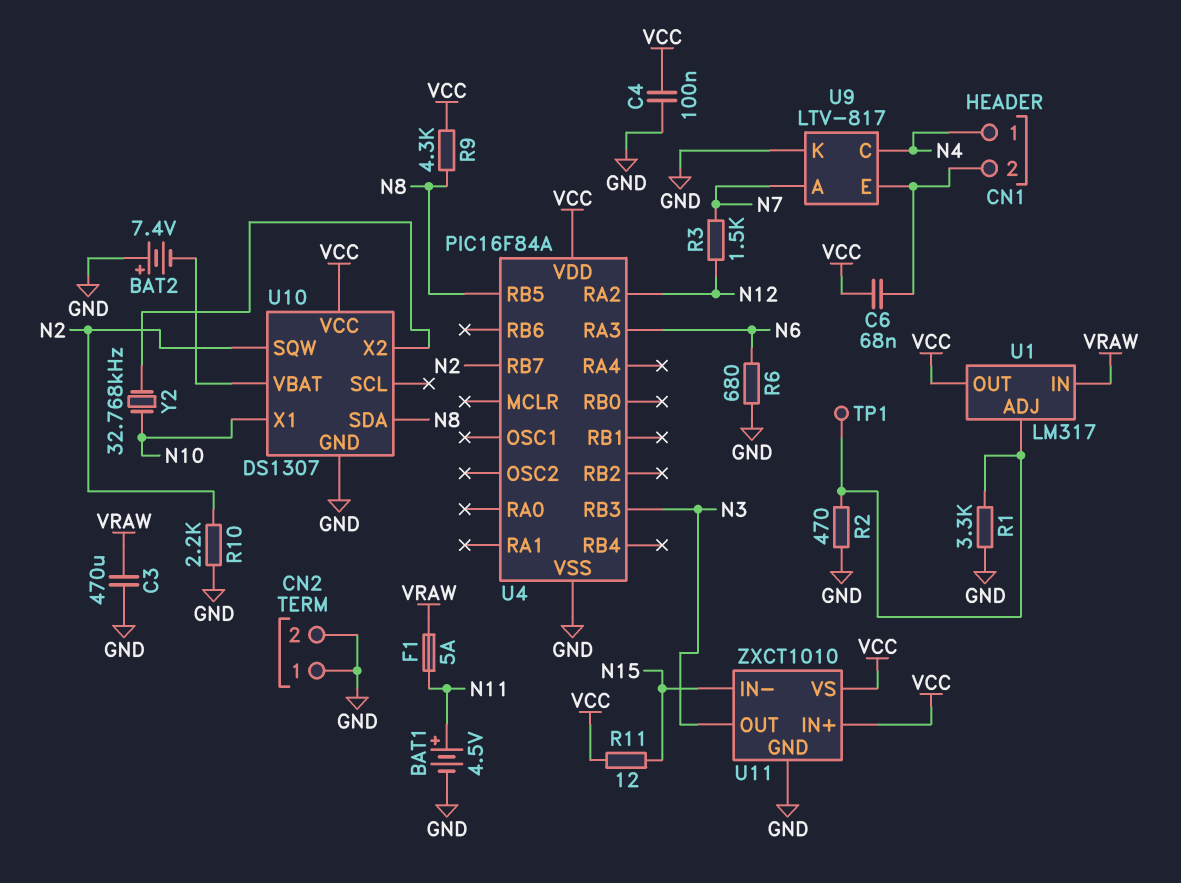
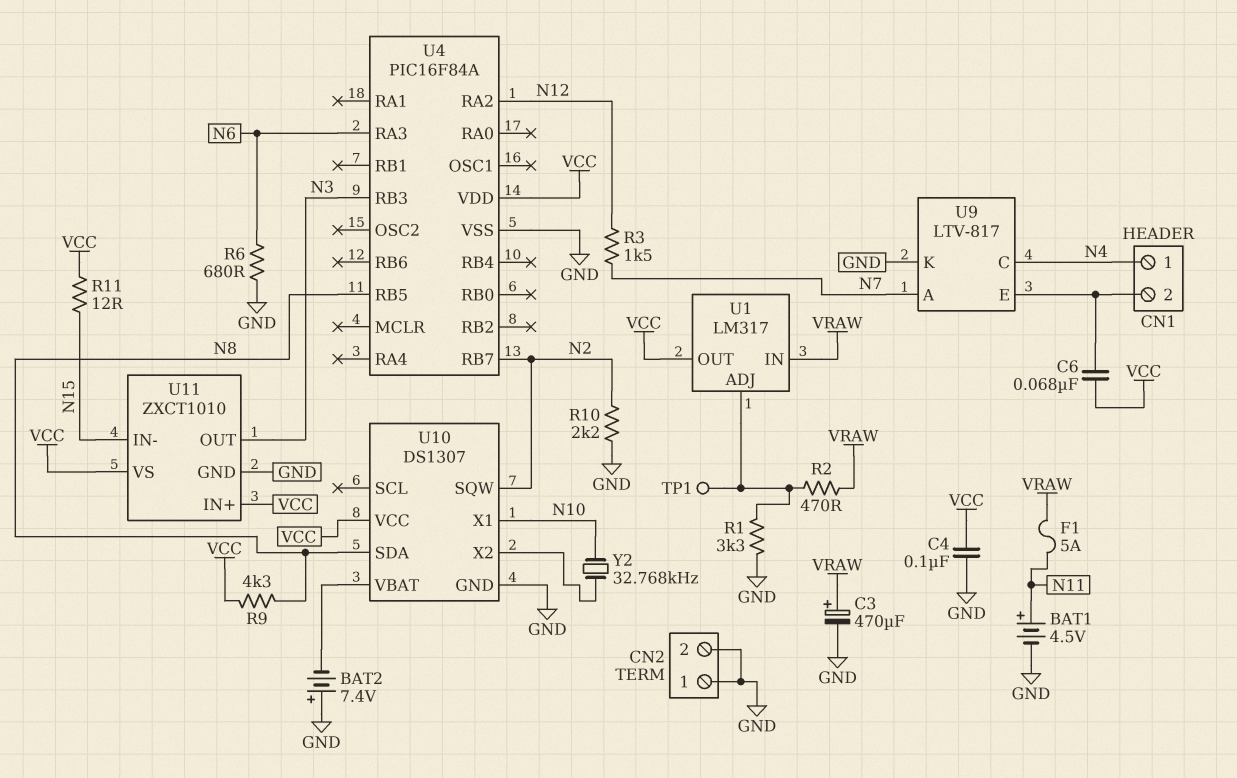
C3: 470uF (GND, VRAW) -> 470uF (plus VRAW, minus GND)
R2: 470 (GND, U1/ADJ) -> 470 (U1/ADJ, VRAW)

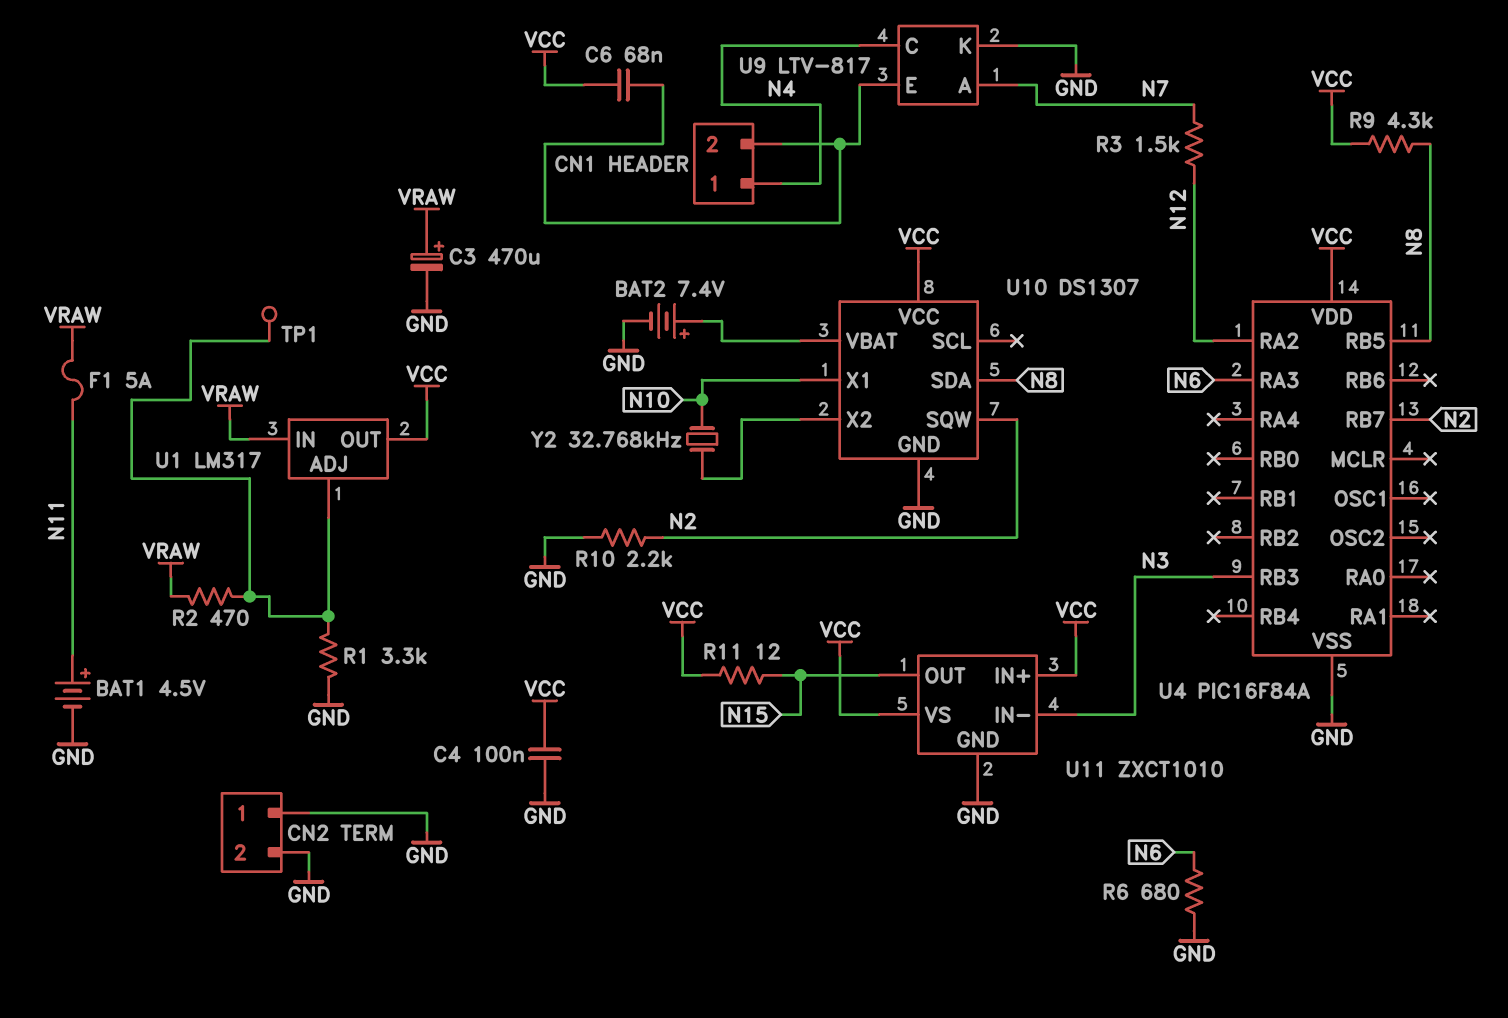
BAT2: 7.4V (plus GND, minus U10/VBAT) -> 7.4V (plus U10/VBAT, minus GND)
U11 pin IN-: N15 -> N3
U11 pin OUT: N3 -> N15

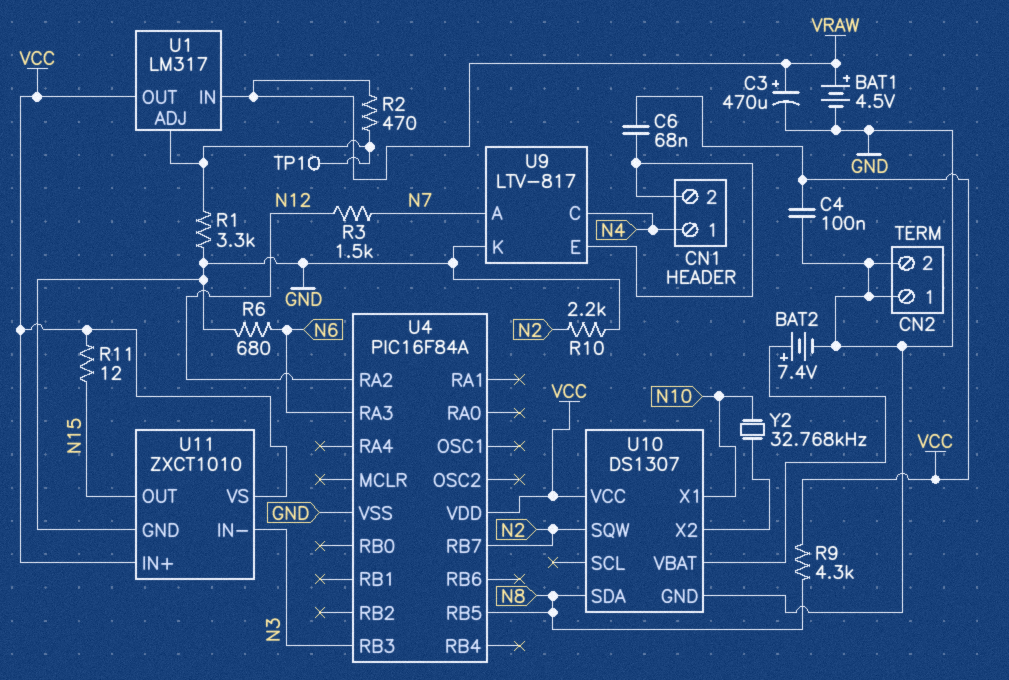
BAT1: 4.5V (plus N11, minus GND) -> 4.5V (plus VRAW, minus GND)
F1: 5A (N11, VRAW) -> none

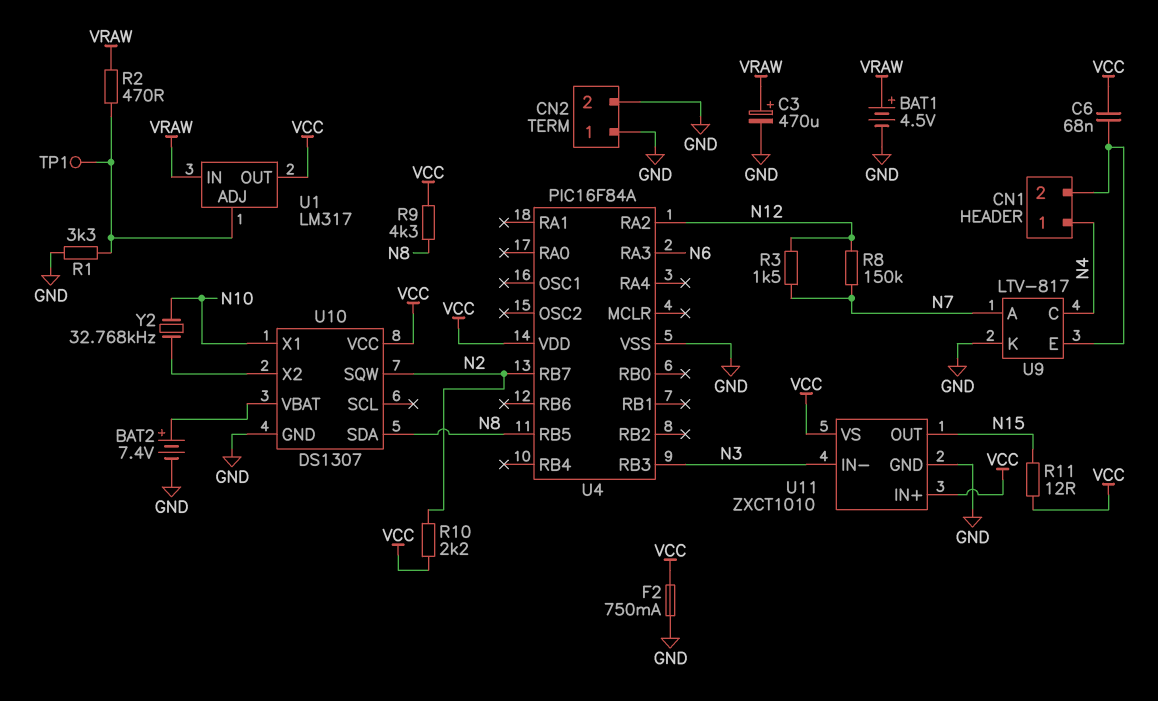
C4: 100nF (GND, VCC) -> none
F2: none -> 750mA (GND, VCC)
R6: 680 (GND, N6) -> none
R8: none -> 150k (N7, N12)
R10: 2.2k (GND, N2) -> 2.2k (N2, VCC)

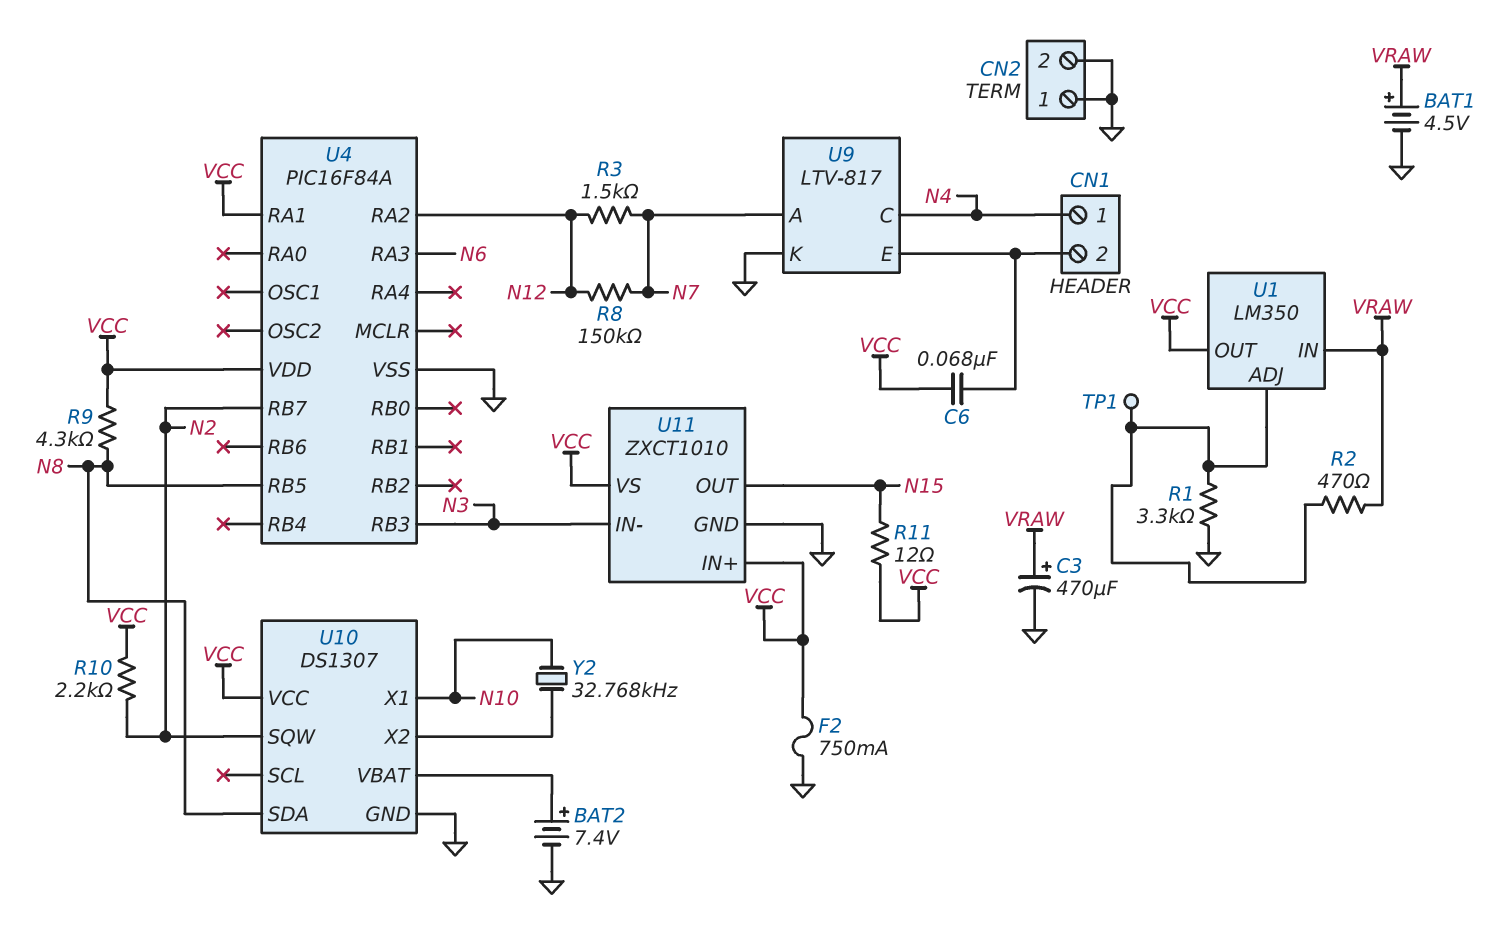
U1: LM317 -> LM350
U4 pin RA1: none -> VCC

